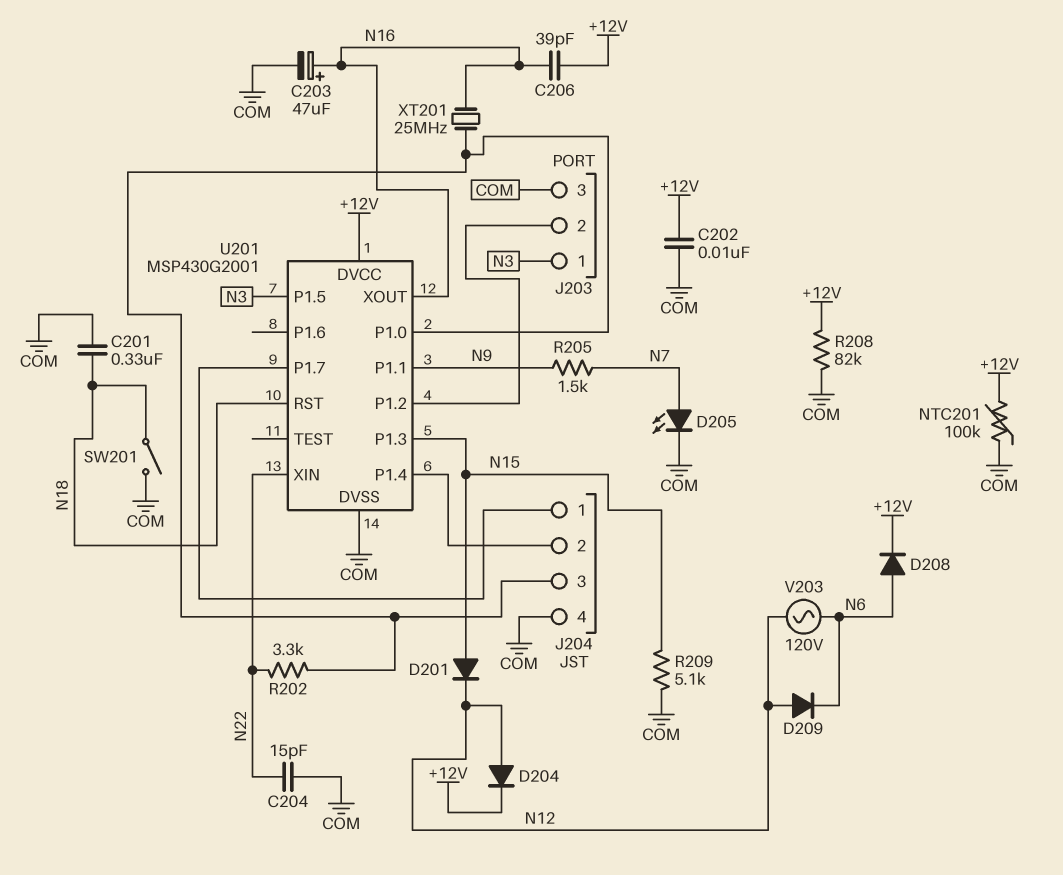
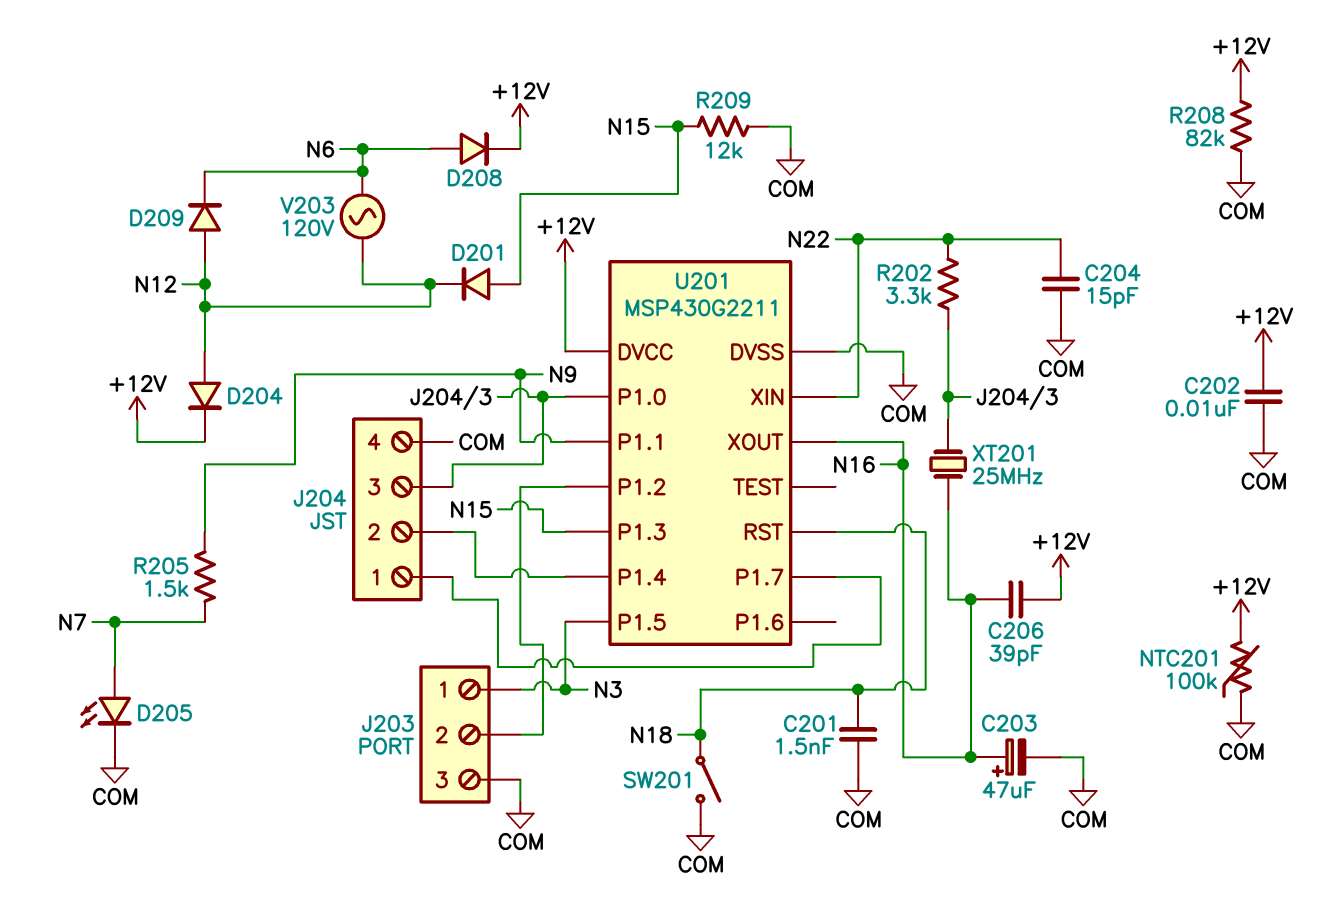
C201: 330nF (COM, N18) -> 1.5nF (COM, N18)
R209: 5.1k (COM, N15) -> 12k (COM, N15)
U201: MSP430G2001 -> MSP430G2211

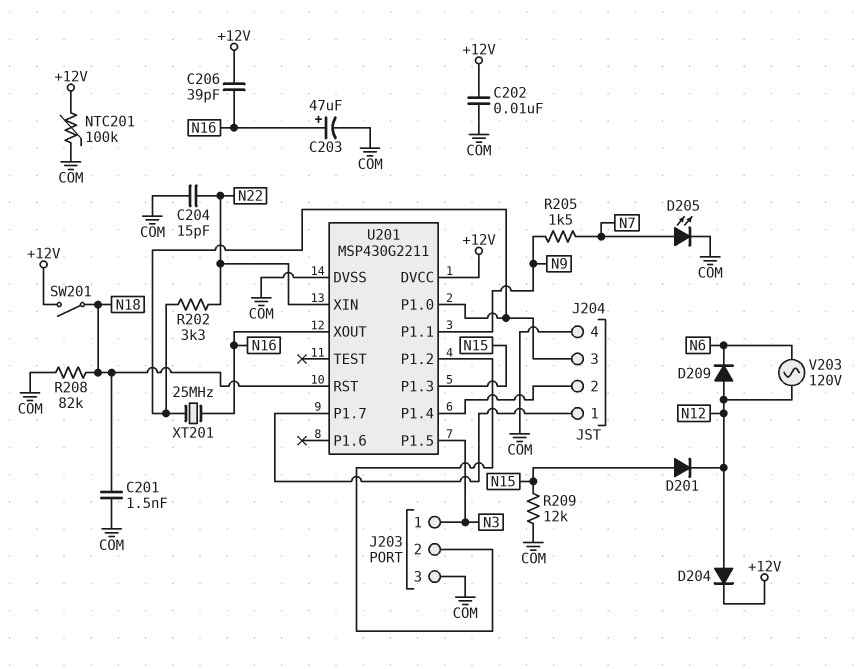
D208: diode (A N6, K +12V) -> none
R208: 82k (+12V, COM) -> 82k (COM, N18)
SW201: switch (COM, N18) -> switch (+12V, N18)

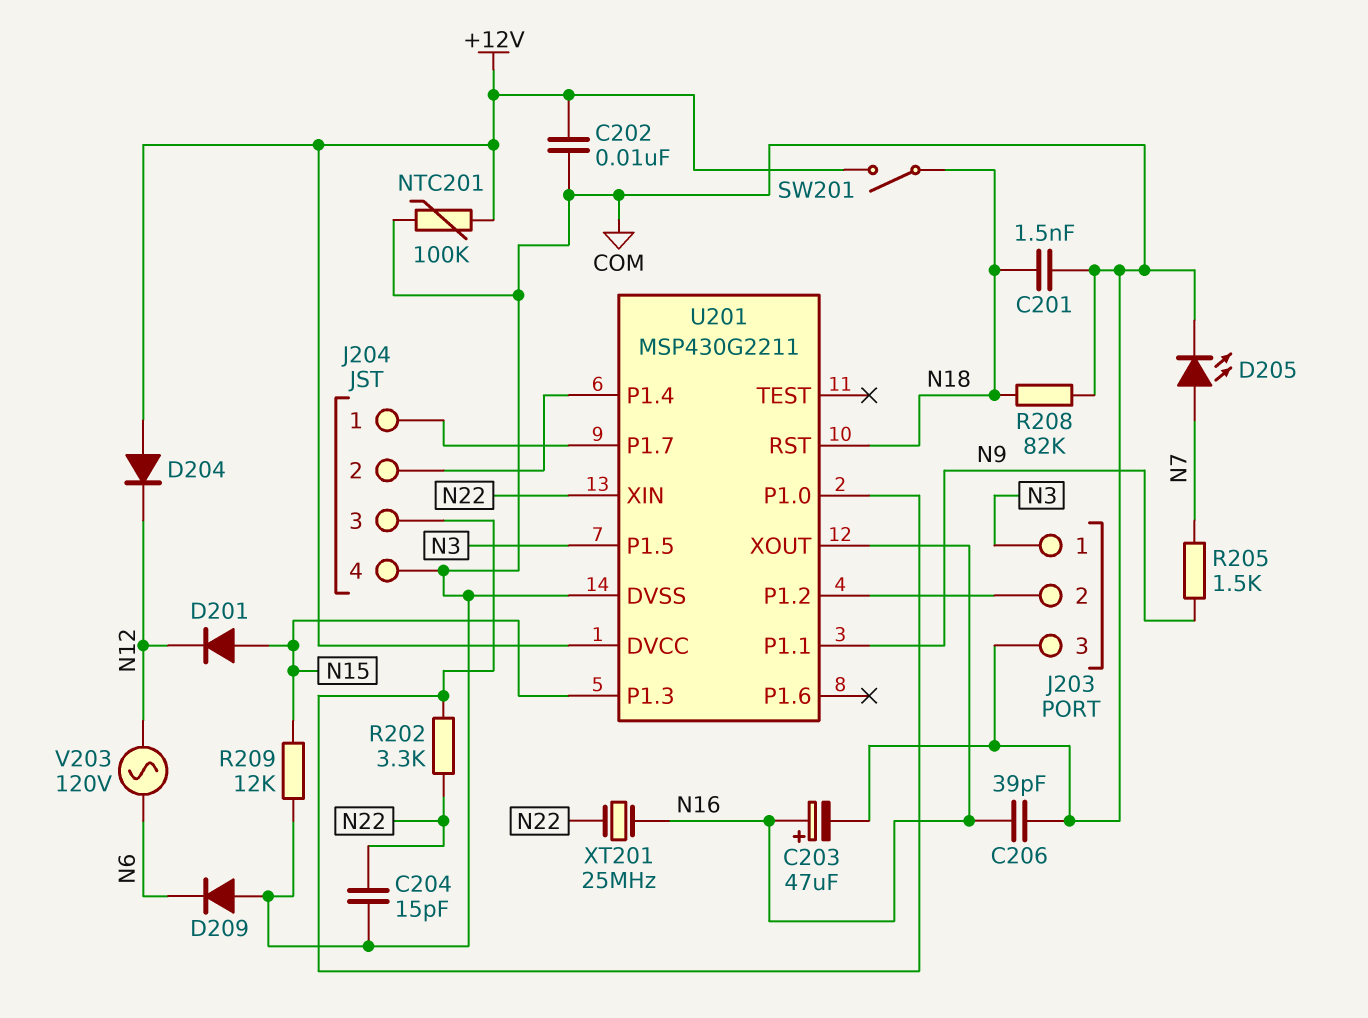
C206: 39pF (+12V, N16) -> 39pF (COM, N16)
D204: diode (A N12, K +12V) -> diode (A +12V, K N12)
D209: diode (A N12, K N6) -> diode (A COM, K N6)
XT201: 25MHz (J204/3, N16) -> 25MHz (N16, N22)

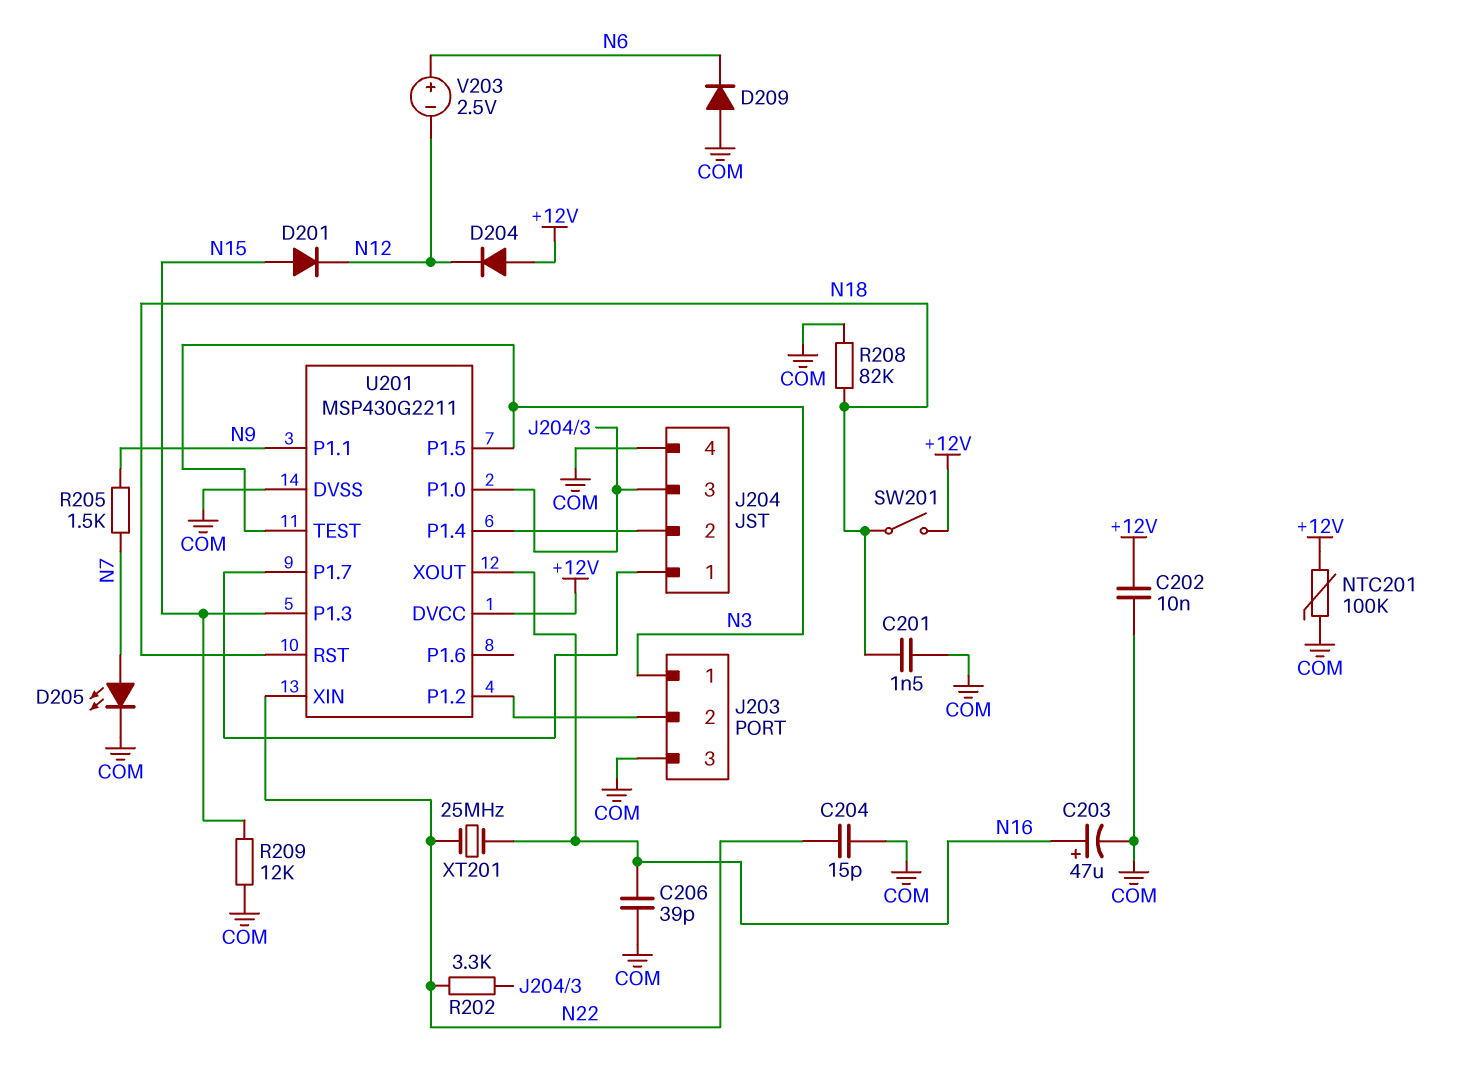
U201 pin TEST: none -> N3
V203: AC 120V (N6, N12) -> 2.5V (plus N6, minus N12)

